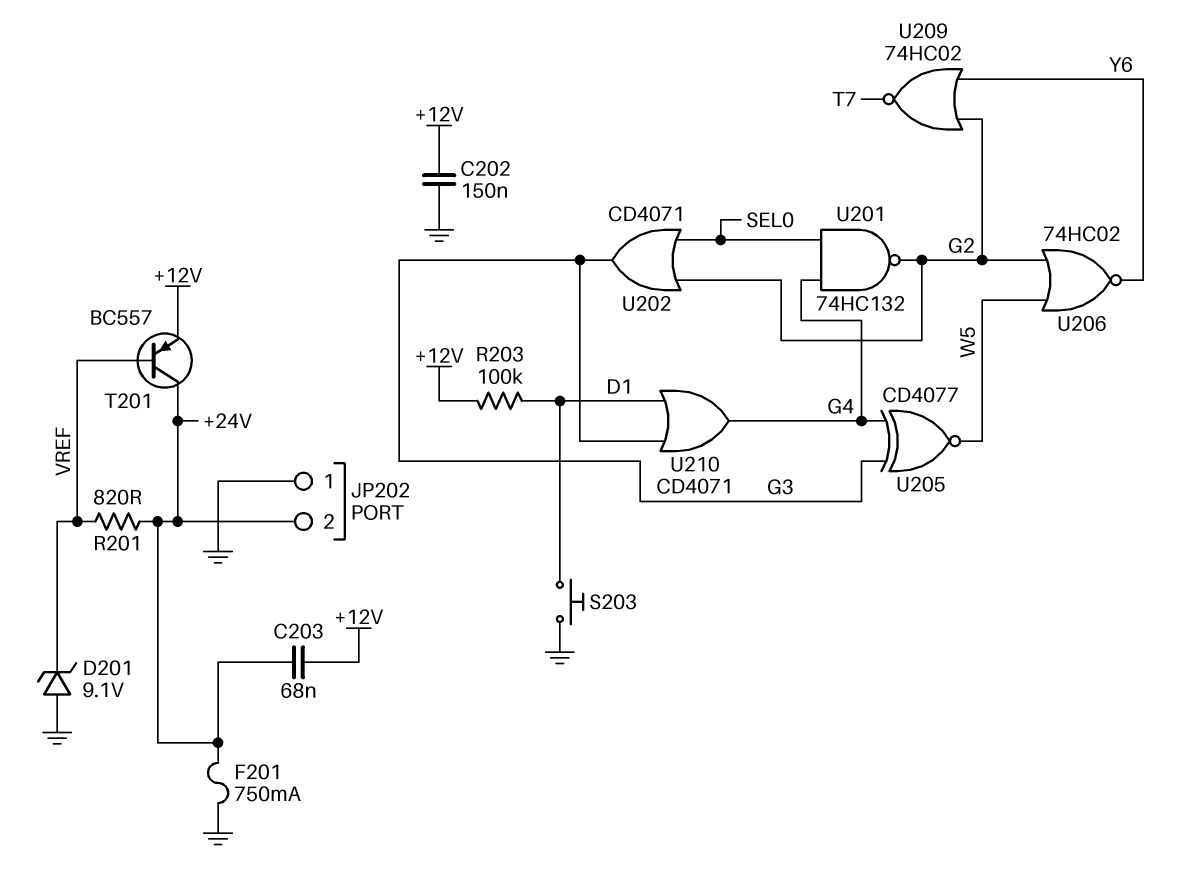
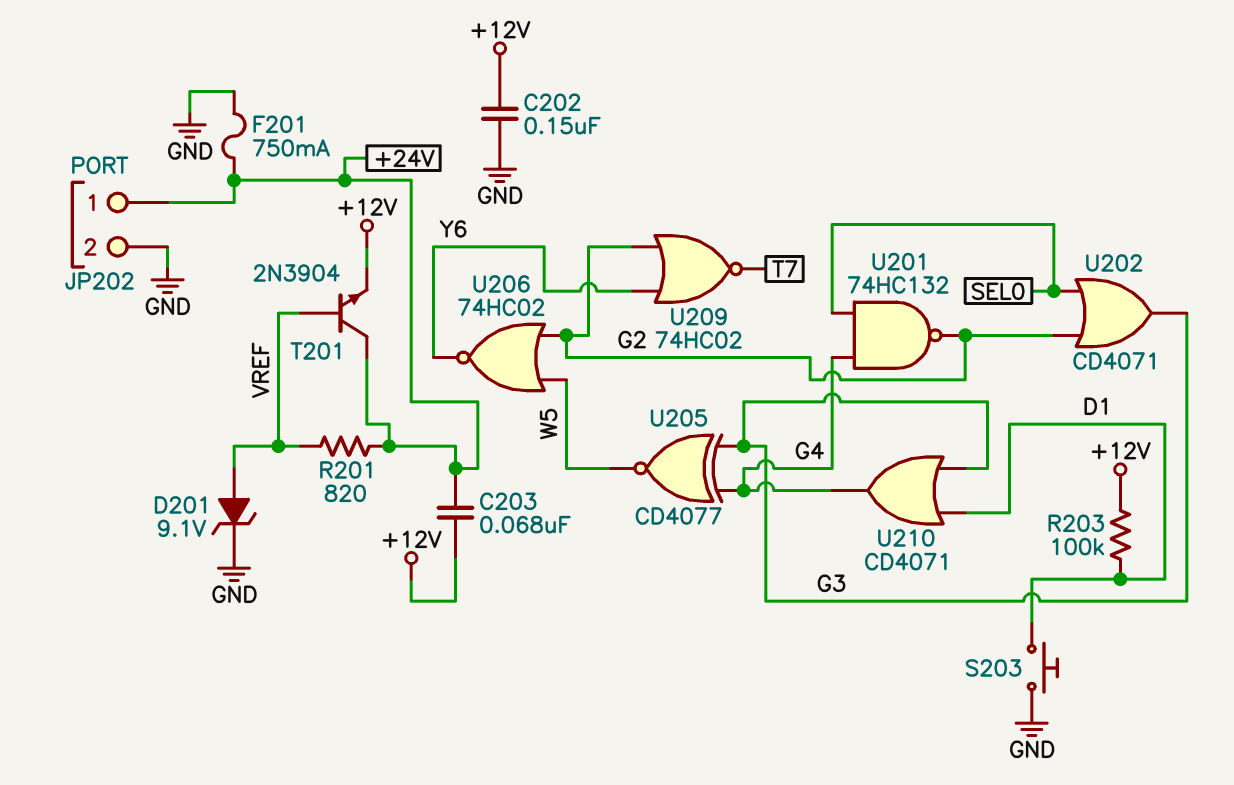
D201: zener 9.1V (A GND, K VREF) -> zener 9.1V (A VREF, K GND)
JP202 pin 1: GND -> +24V
JP202 pin 2: +24V -> GND
T201: PNP BC557 (B VREF, C +24V, E +12V) -> NPN 2N3904 (B VREF, C +24V, E +12V)

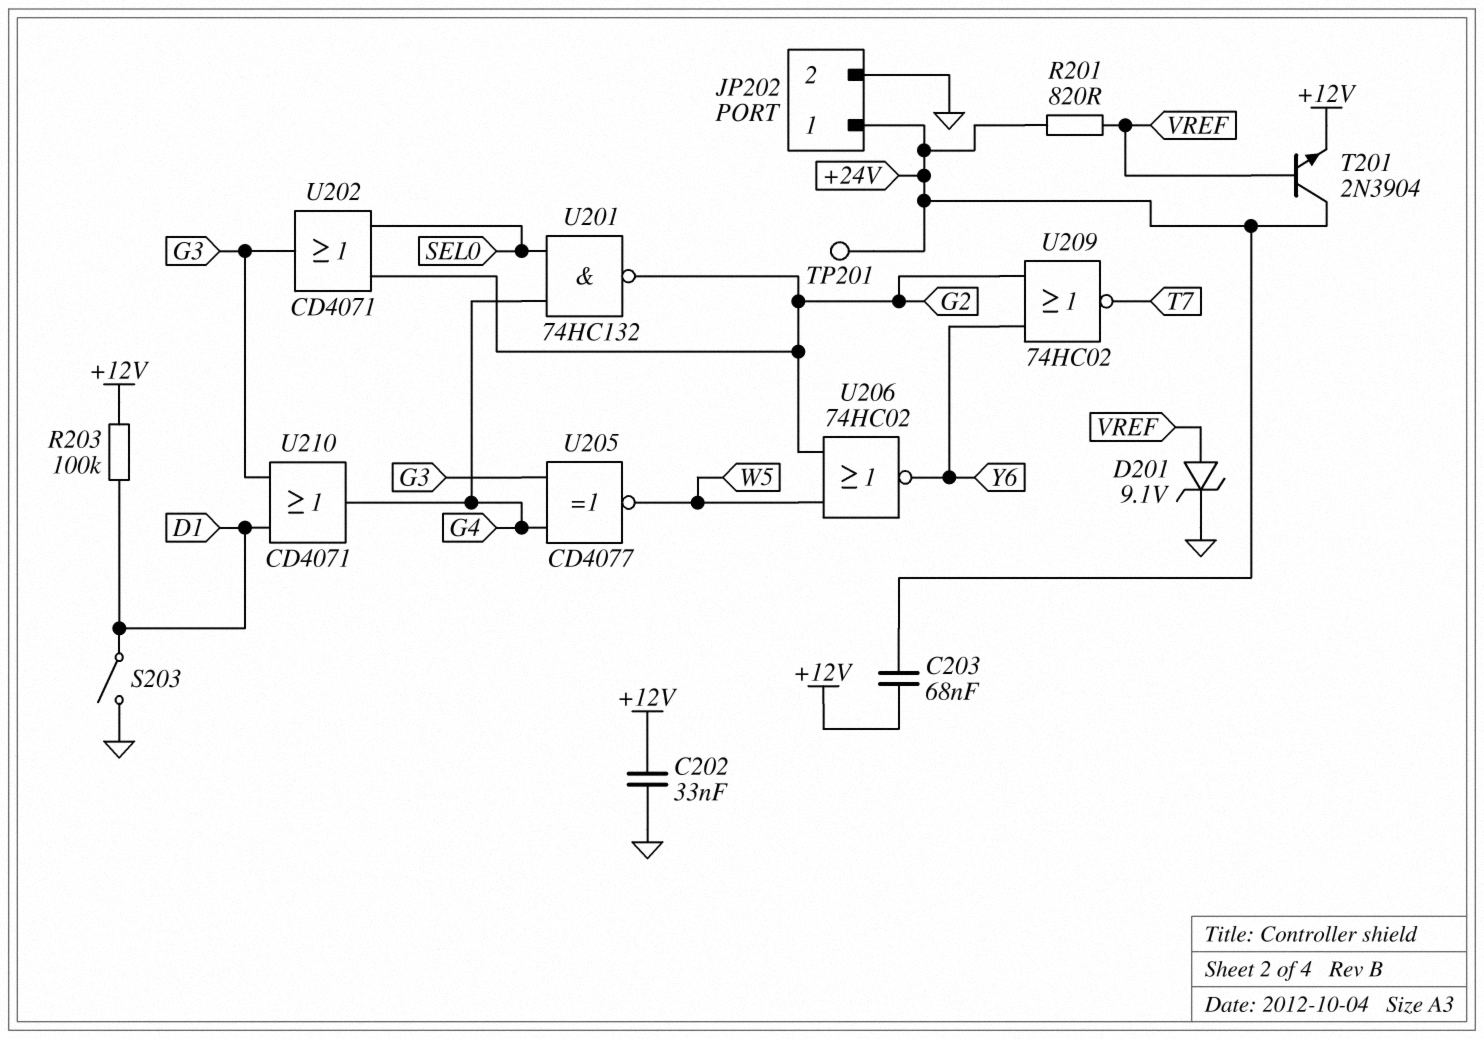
C202: 150nF (+12V, GND) -> 33nF (+12V, GND)
F201: 750mA (+24V, GND) -> none
S203: button (D1, GND) -> switch (D1, GND)
TP201: none -> test point (+24V)

